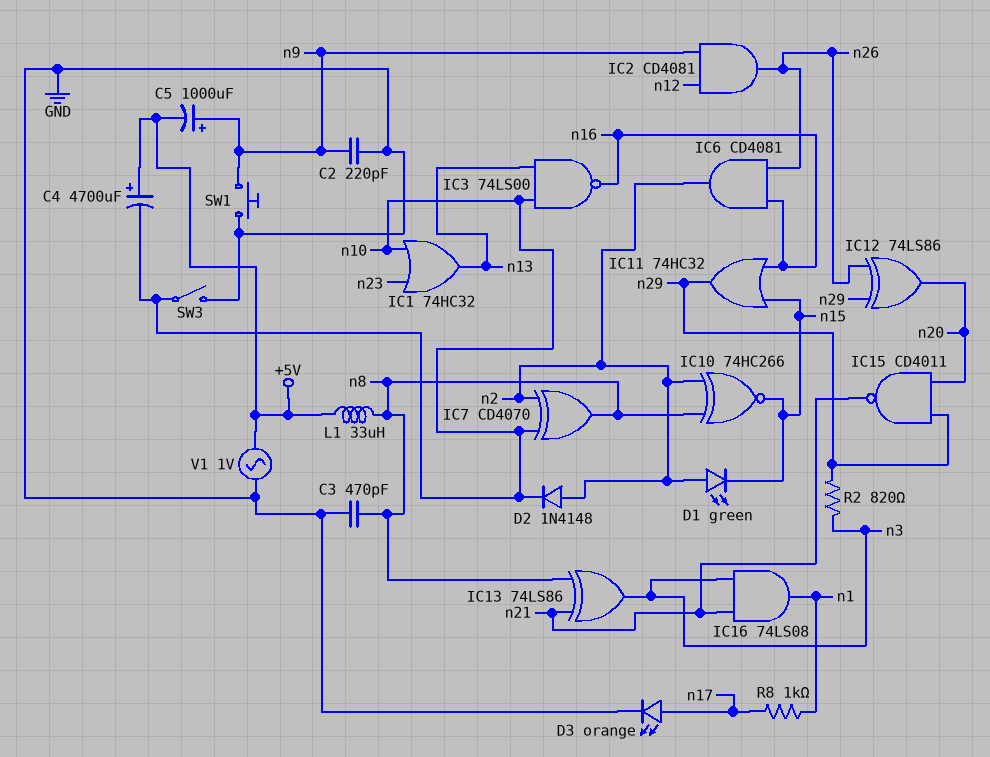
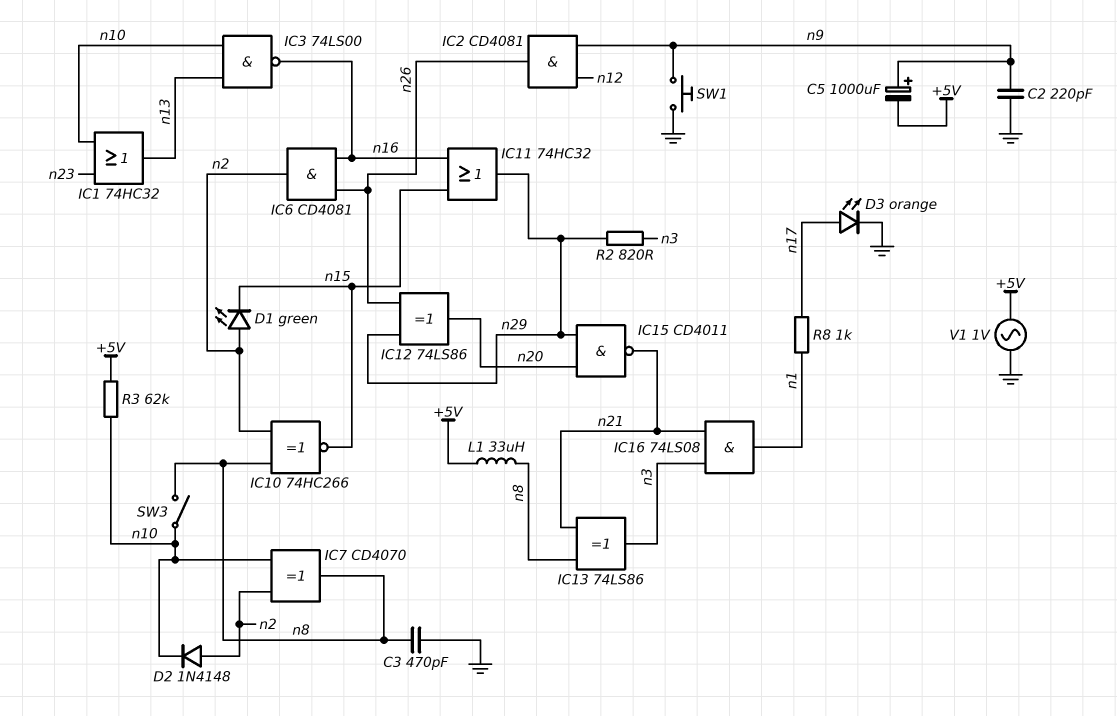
C4: 4700uF (plus +5V, minus n10) -> none
R3: none -> 62k (+5V, n10)
SW3: switch (GND, n10) -> switch (n8, n10)

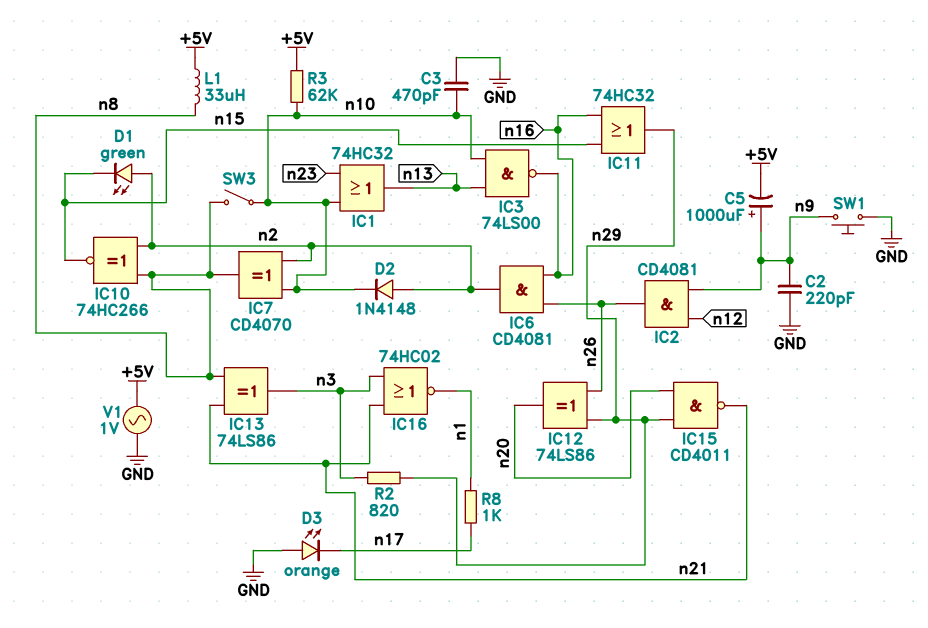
C3: 470pF (GND, n8) -> 470pF (GND, n10)
D3: LED orange (A n17, K GND) -> LED orange (A GND, K n17)
IC16: AND 74LS08 (in n3, in n21, out n1) -> NOR 74HC02 (in n3, in n21, out n1)

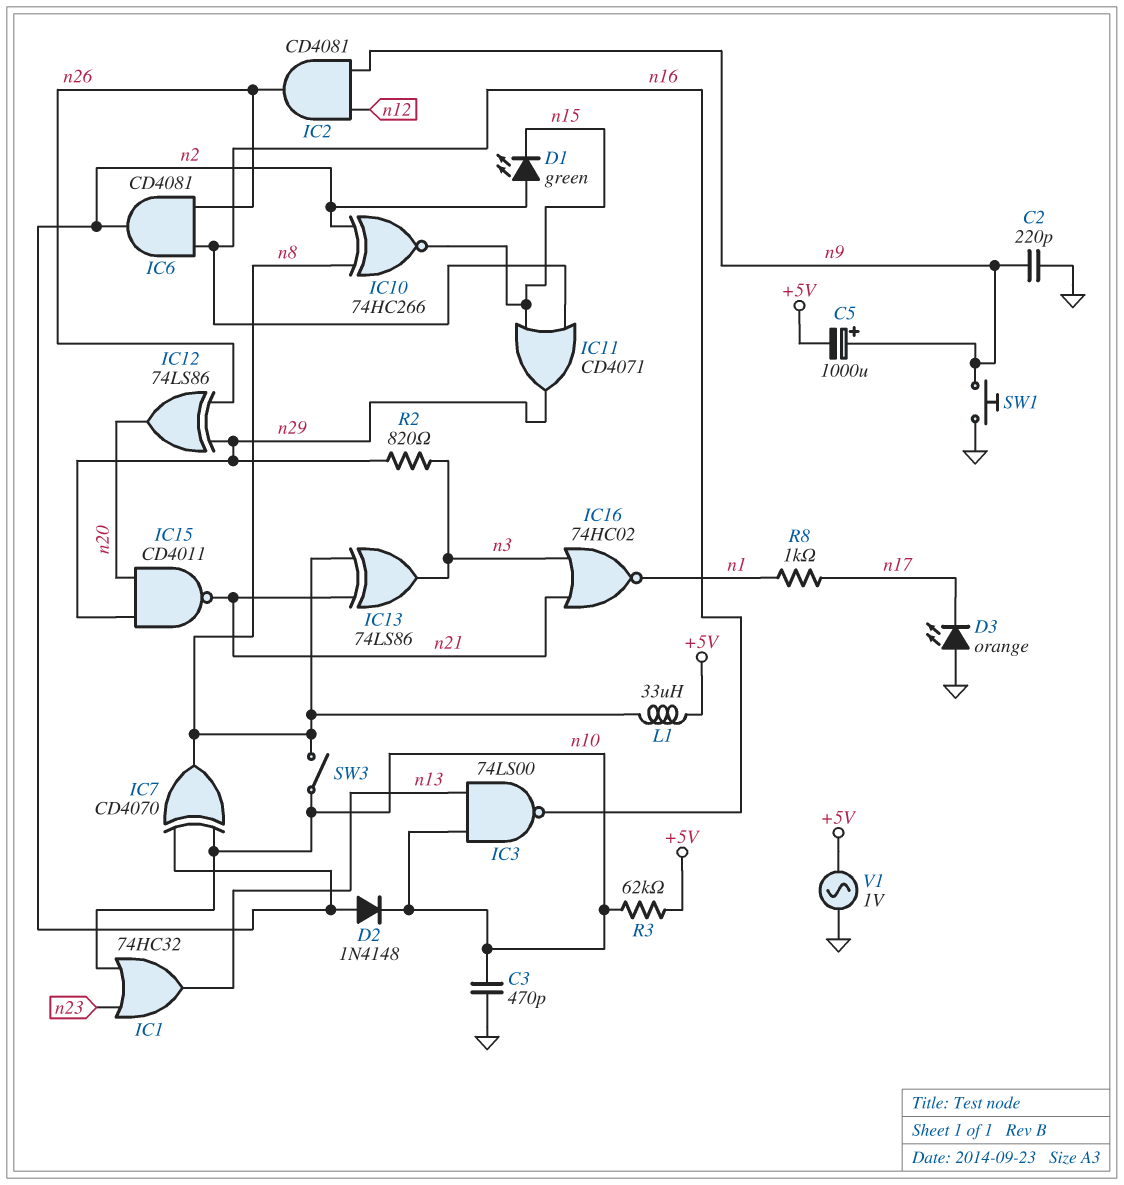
IC11: OR 74HC32 (in n15, in n16, out n29) -> OR CD4071 (in n15, in n16, out n29)

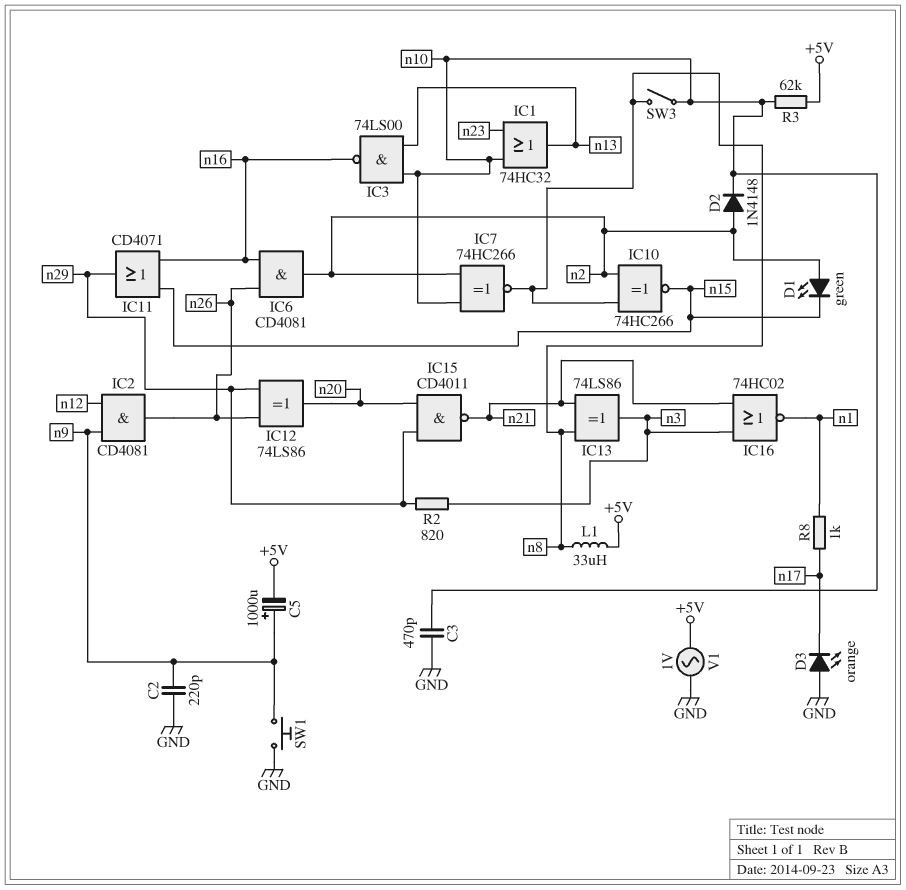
IC7: XOR CD4070 (in n2, in n10, out n8) -> XNOR 74HC266 (in n2, in n10, out n8)

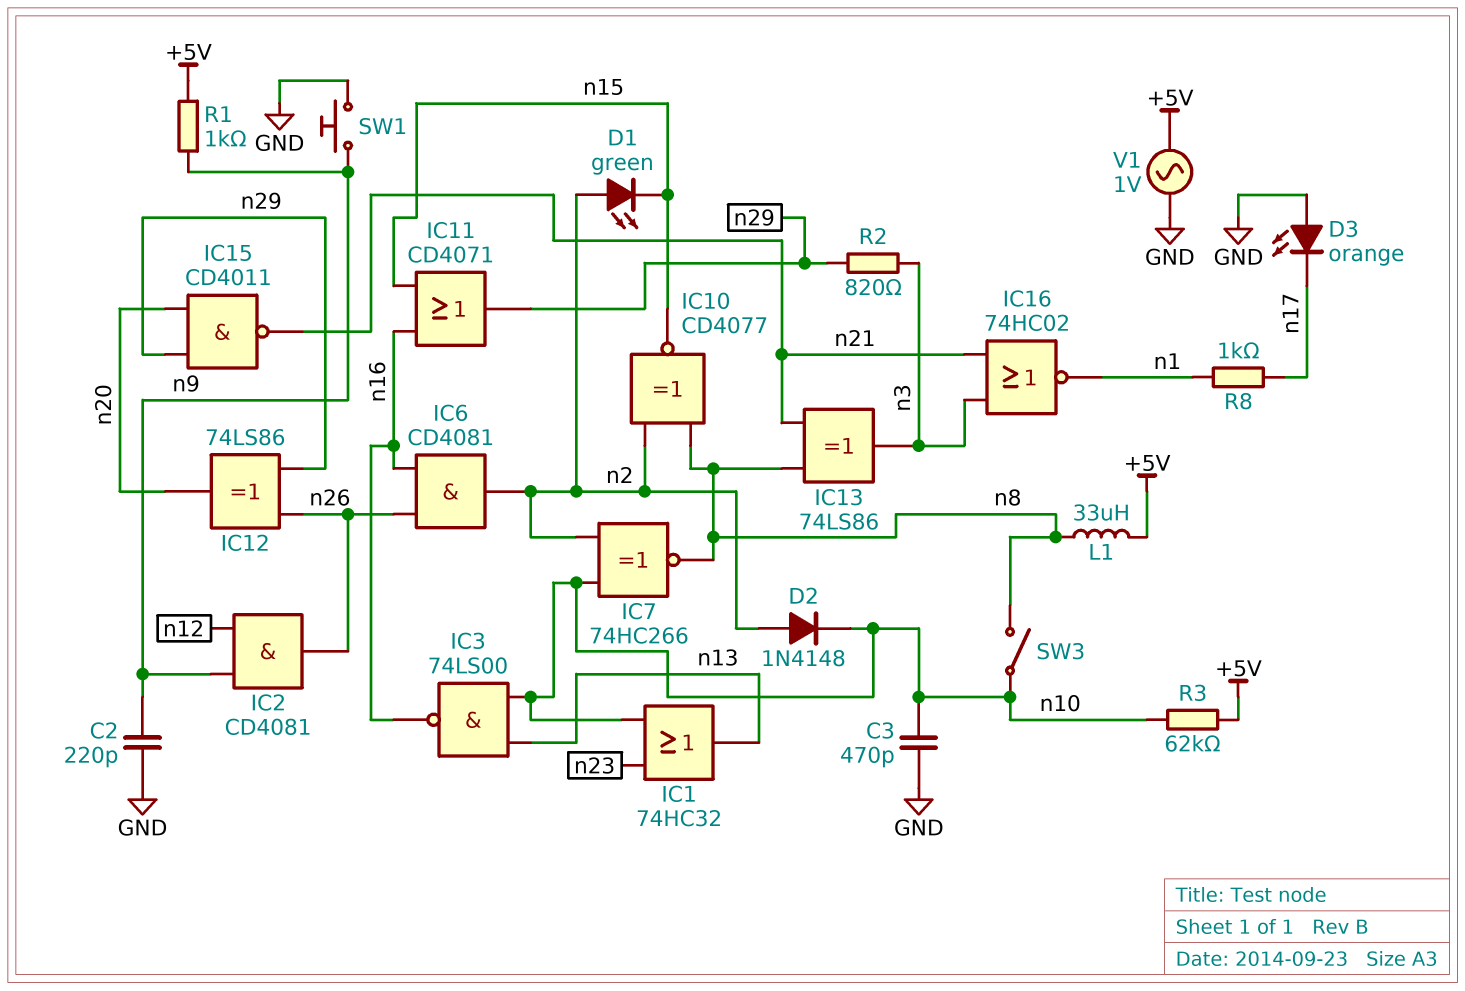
C5: 1000uF (plus n9, minus +5V) -> none
IC10: XNOR 74HC266 (in n2, in n8, out n15) -> XNOR CD4077 (in n2, in n8, out n15)
R1: none -> 1k (+5V, n9)

